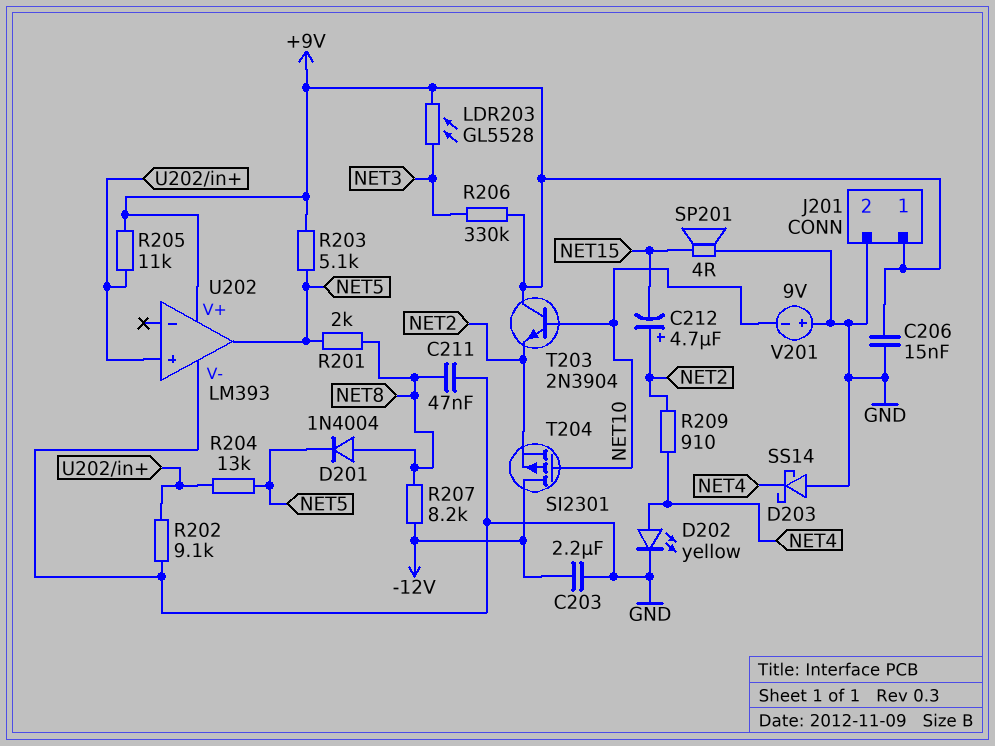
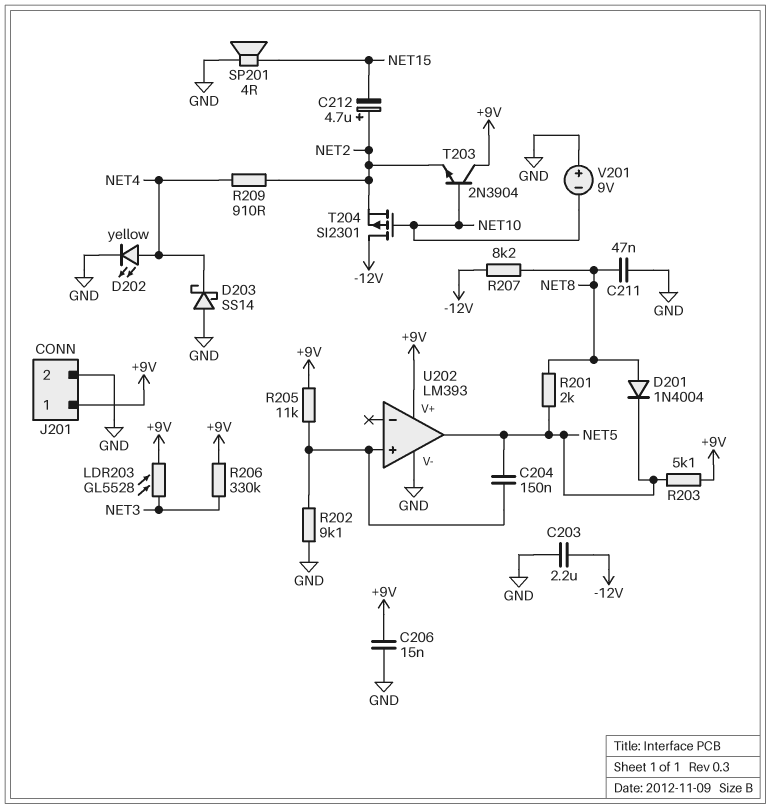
C204: none -> 150nF (NET5, U202/in+)
R204: 13k (NET5, U202/in+) -> none

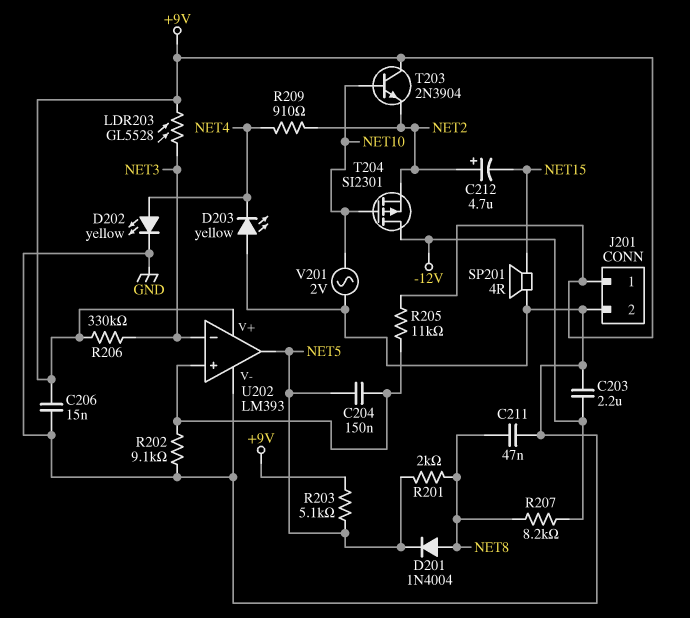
D203: schottky SS14 (A GND, K NET4) -> LED yellow (A GND, K NET4)
U202 pin in-: none -> NET3
V201: 9V (plus GND, minus NET10) -> AC 2V (GND, NET10)

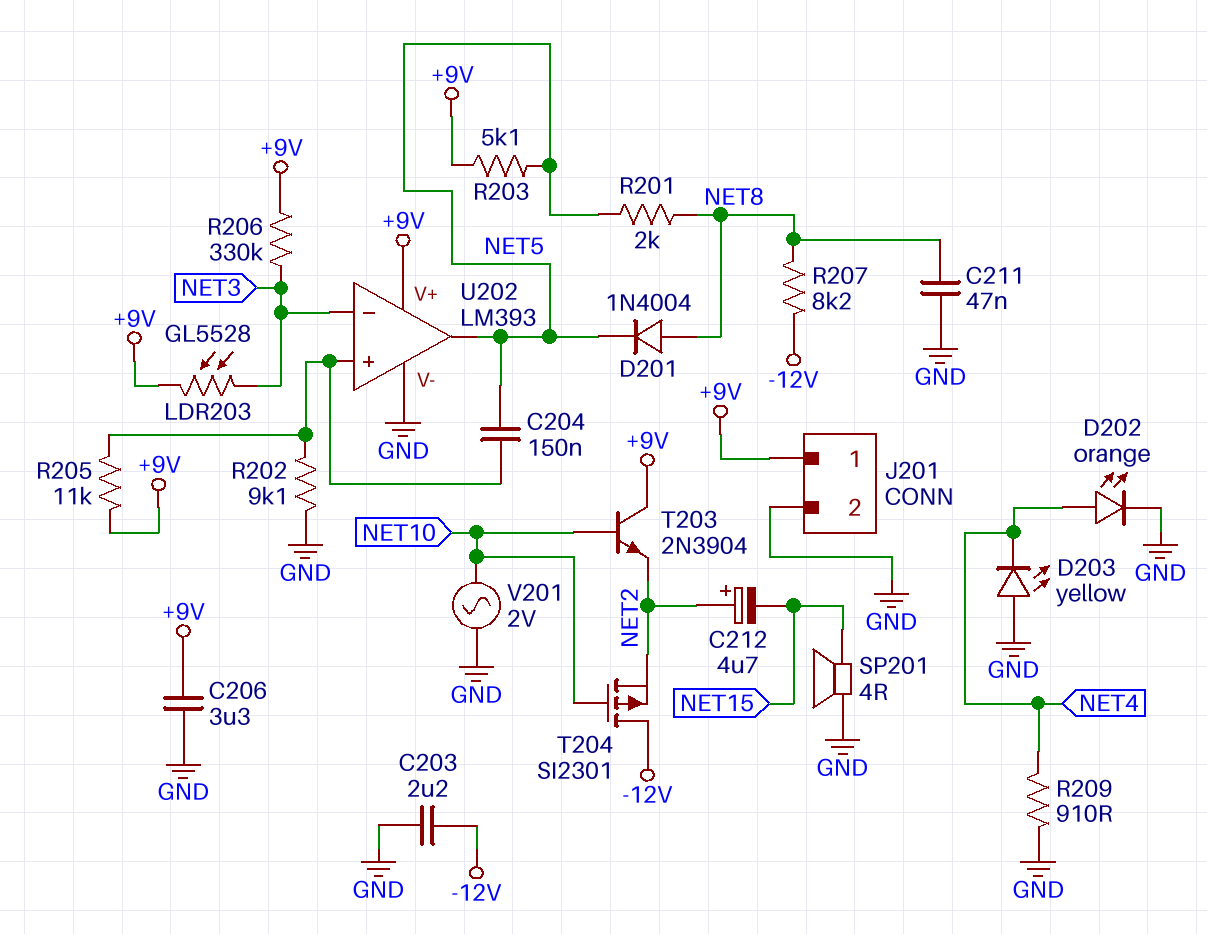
C206: 15nF (+9V, GND) -> 3.3uF (+9V, GND)
D202: LED yellow (A NET4, K GND) -> LED orange (A NET4, K GND)
R209: 910 (NET2, NET4) -> 910 (GND, NET4)

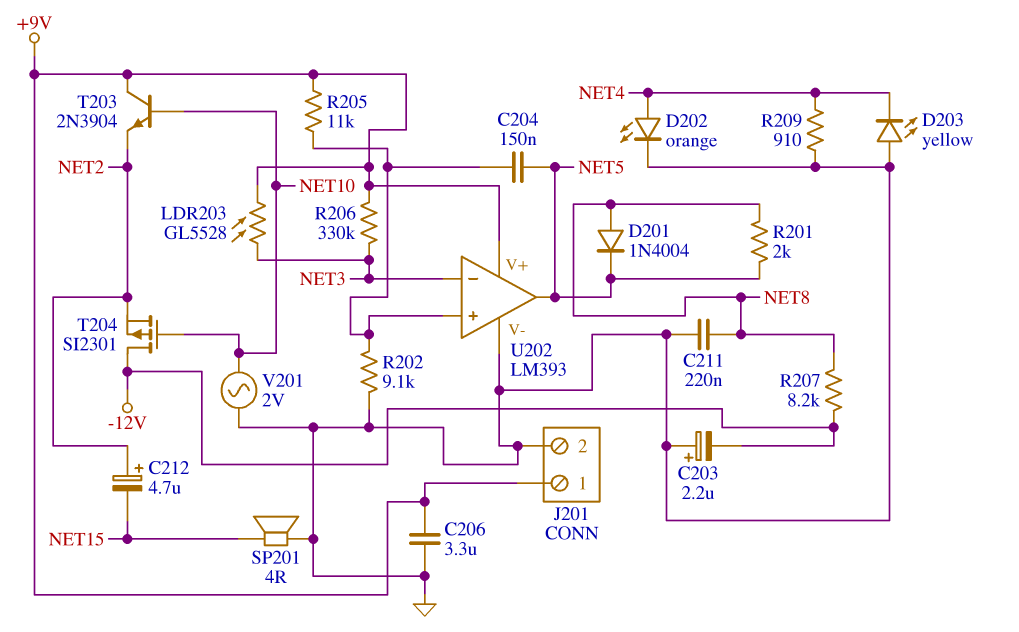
C203: 2.2uF (-12V, GND) -> 2.2uF (plus GND, minus -12V)
C211: 47nF (GND, NET8) -> 220nF (GND, NET8)
R203: 5.1k (+9V, NET5) -> none

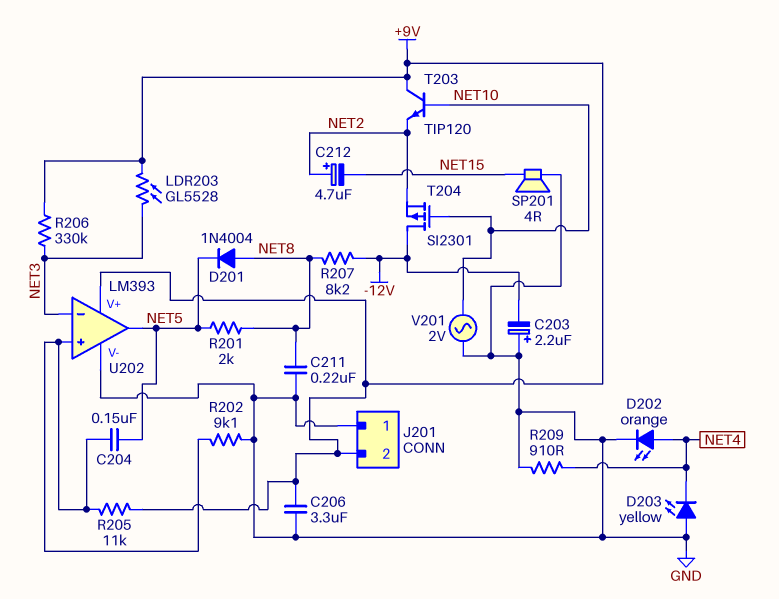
J201 pin 1: +9V -> GND
J201 pin 2: GND -> +9V
T203: NPN 2N3904 (B NET10, C +9V, E NET2) -> NPN TIP120 (B NET10, C +9V, E NET2)

